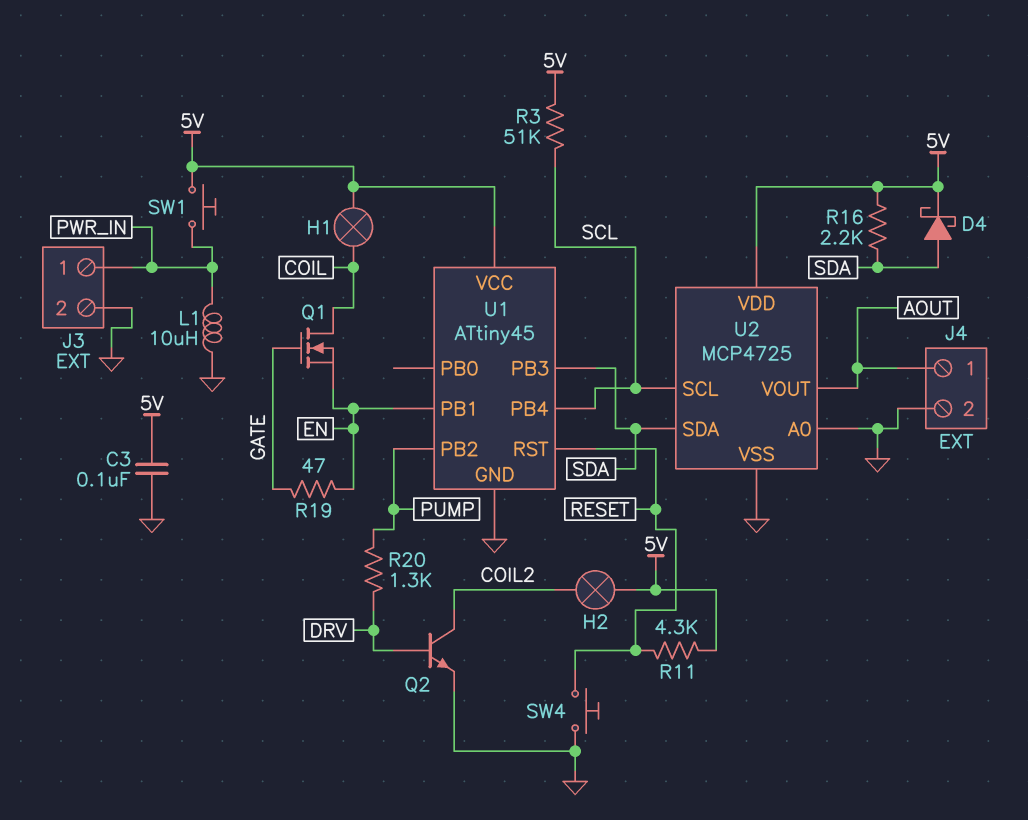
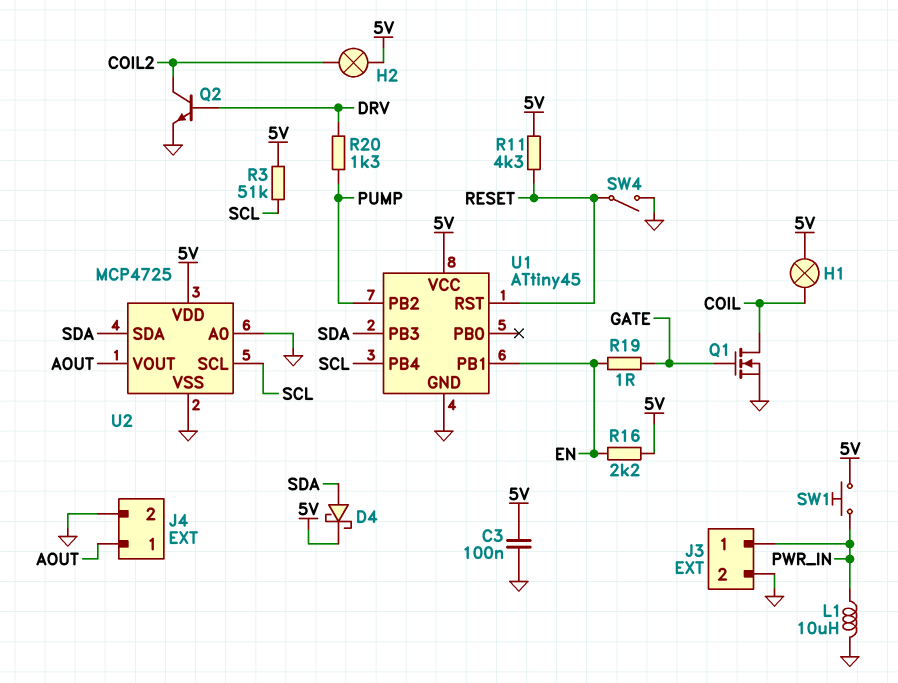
Q1: NMOS (G GATE, D COIL, S EN) -> NMOS (G GATE, D COIL, S GND)
R16: 2.2k (5V, SDA) -> 2.2k (5V, EN)
R19: 47 (EN, GATE) -> 1 (EN, GATE)
SW4: button (GND, RESET) -> switch (GND, RESET)

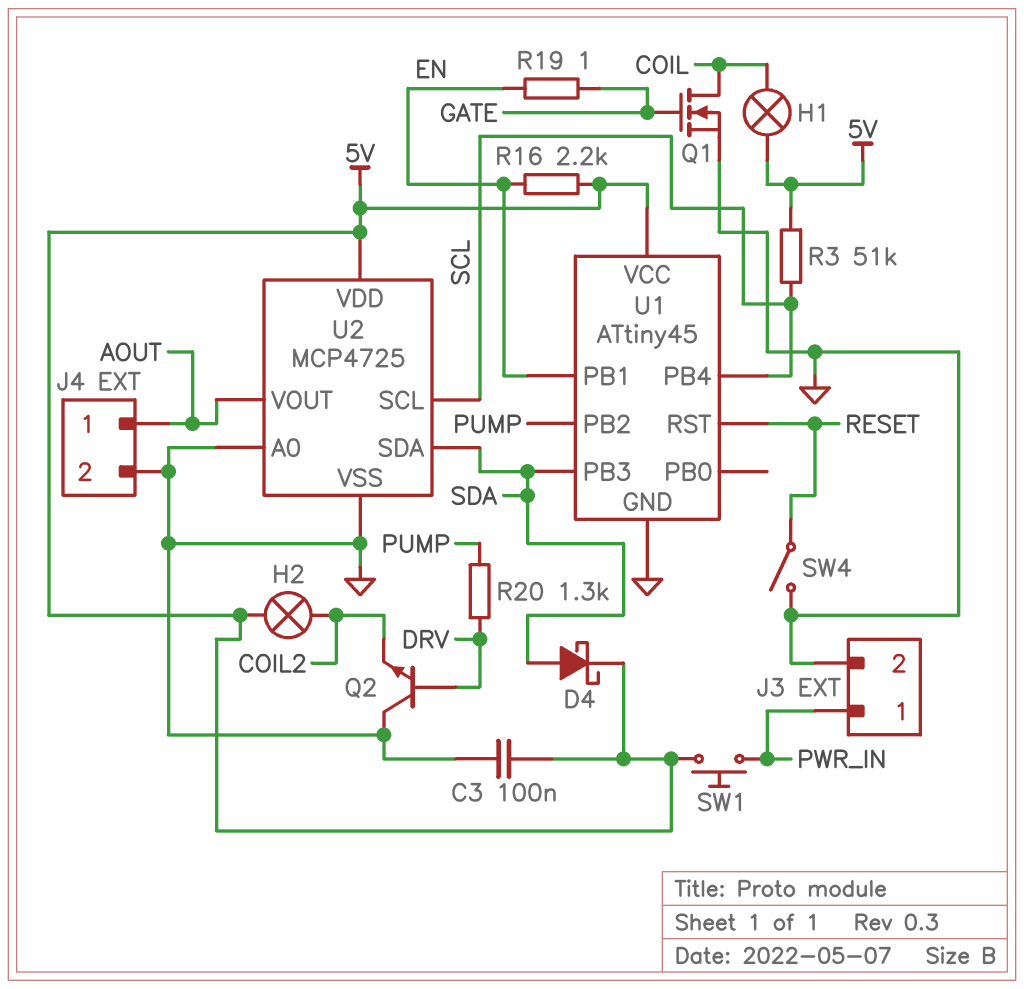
L1: 10uH (GND, PWR_IN) -> none
Q2: NPN (B DRV, C COIL2, E GND) -> NPN (B DRV, C GND, E COIL2)
R11: 4.3k (5V, RESET) -> none

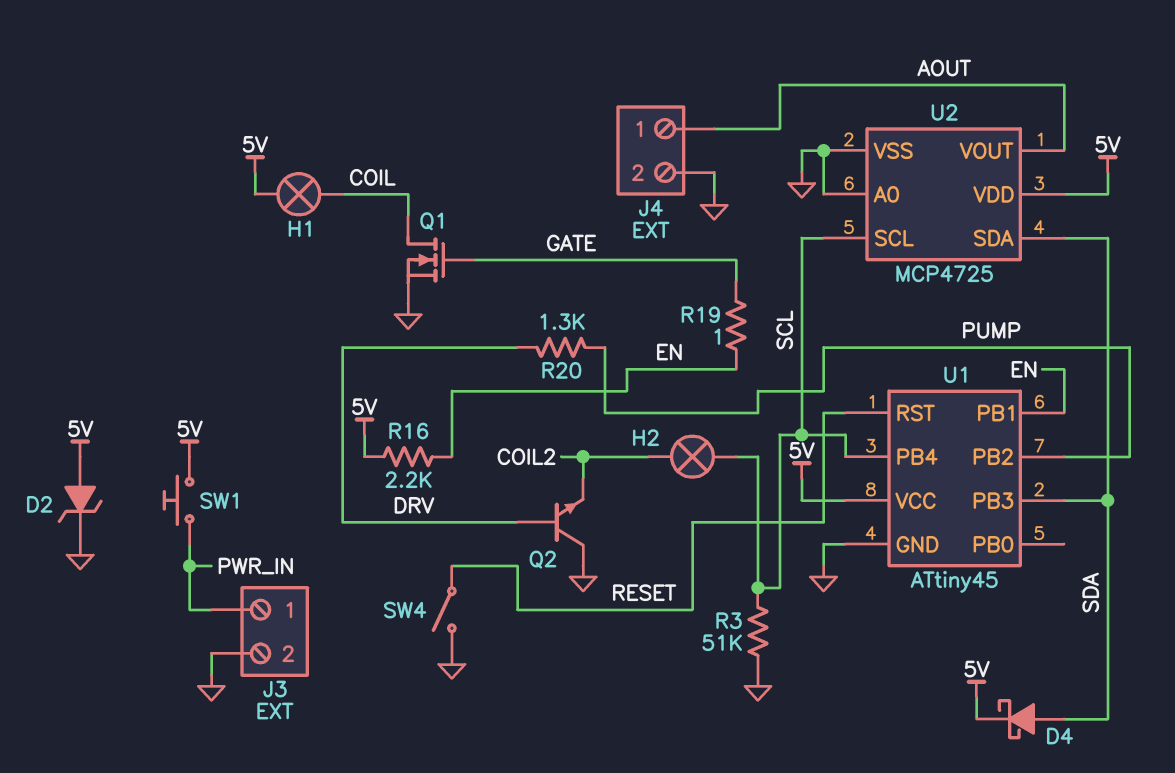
C3: 100nF (5V, GND) -> none
D2: none -> zener (A 5V, K GND)
H2: lamp (5V, COIL2) -> lamp (COIL2, SCL)
R3: 51k (5V, SCL) -> 51k (GND, SCL)

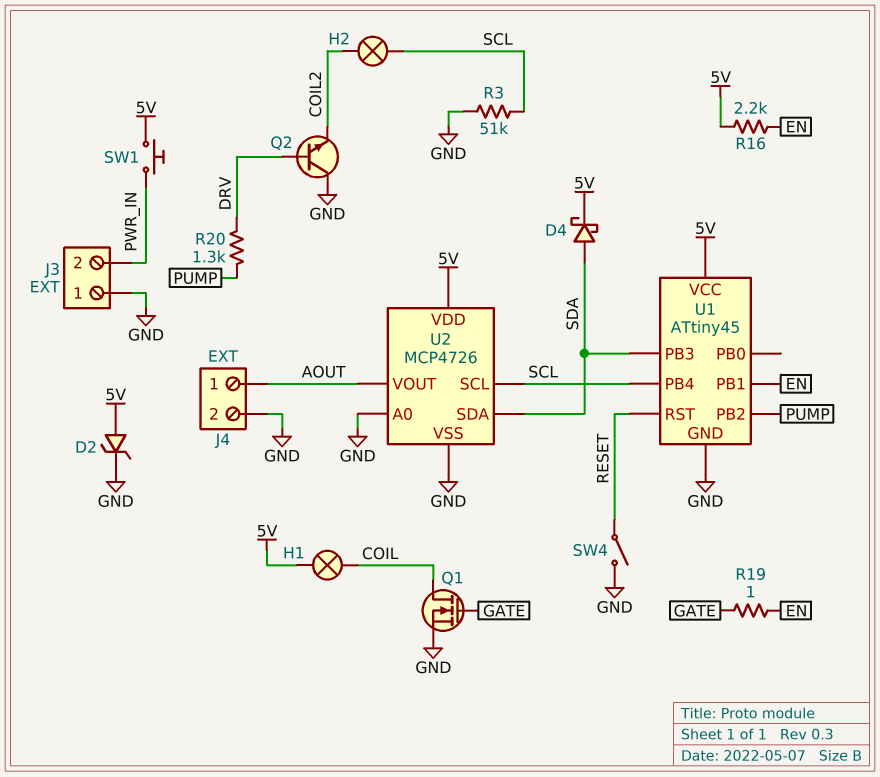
J3 pin 1: PWR_IN -> GND
J3 pin 2: GND -> PWR_IN
U2: MCP4725 -> MCP4726

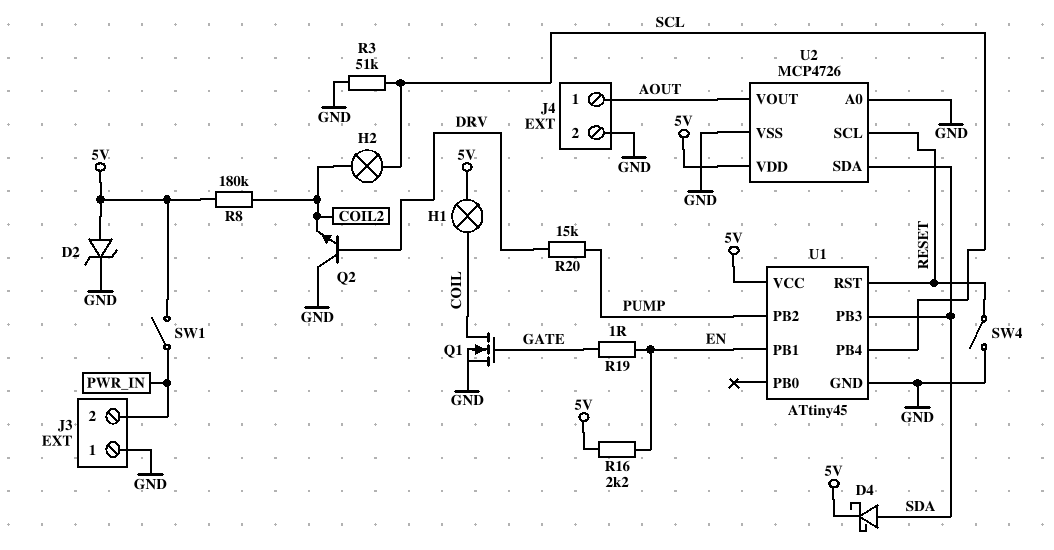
R8: none -> 180k (5V, COIL2)
R20: 1.3k (DRV, PUMP) -> 15k (DRV, PUMP)
SW1: button (5V, PWR_IN) -> switch (5V, PWR_IN)
U2 pin SCL: SCL -> RESET

